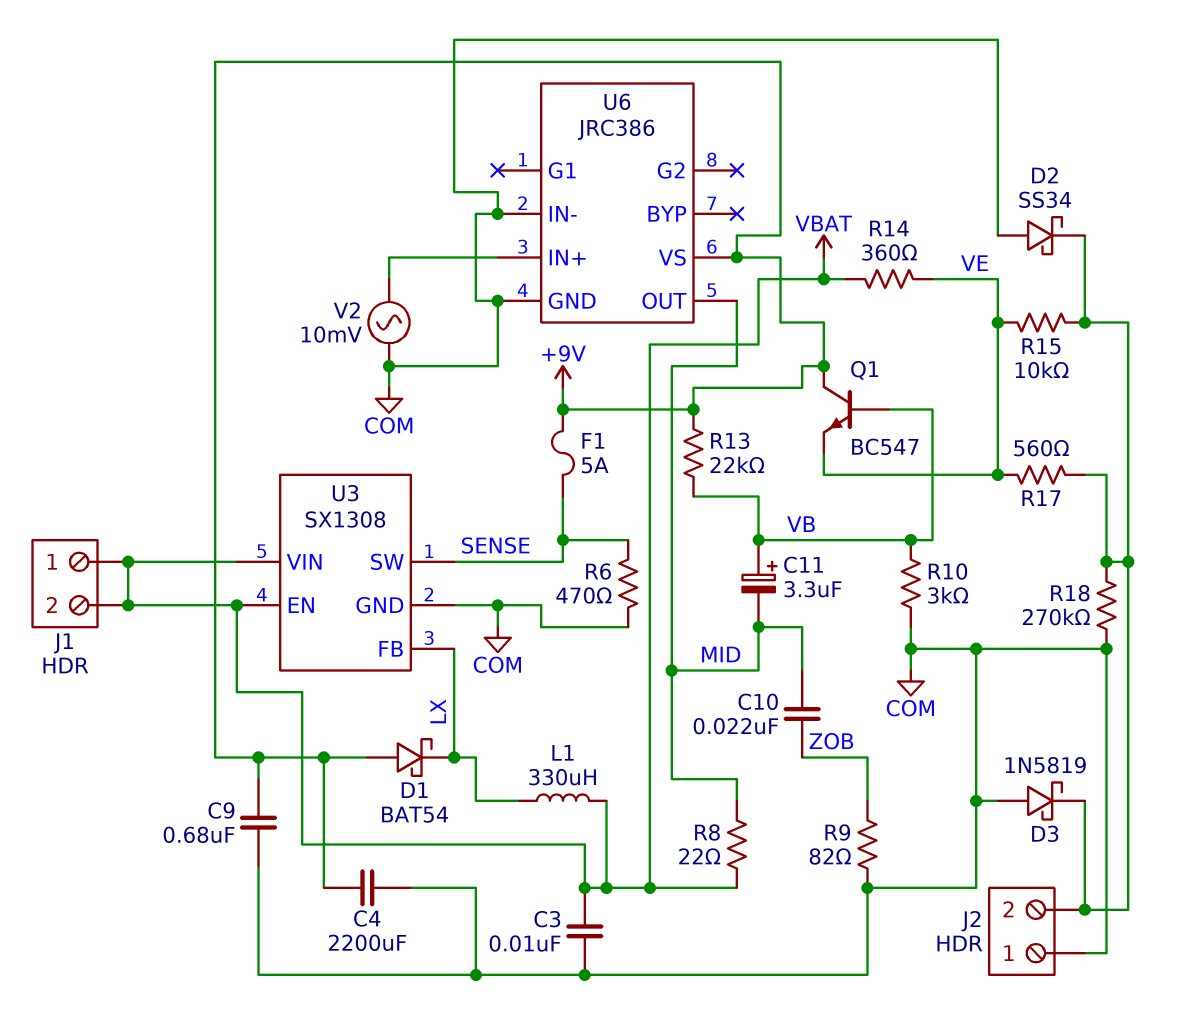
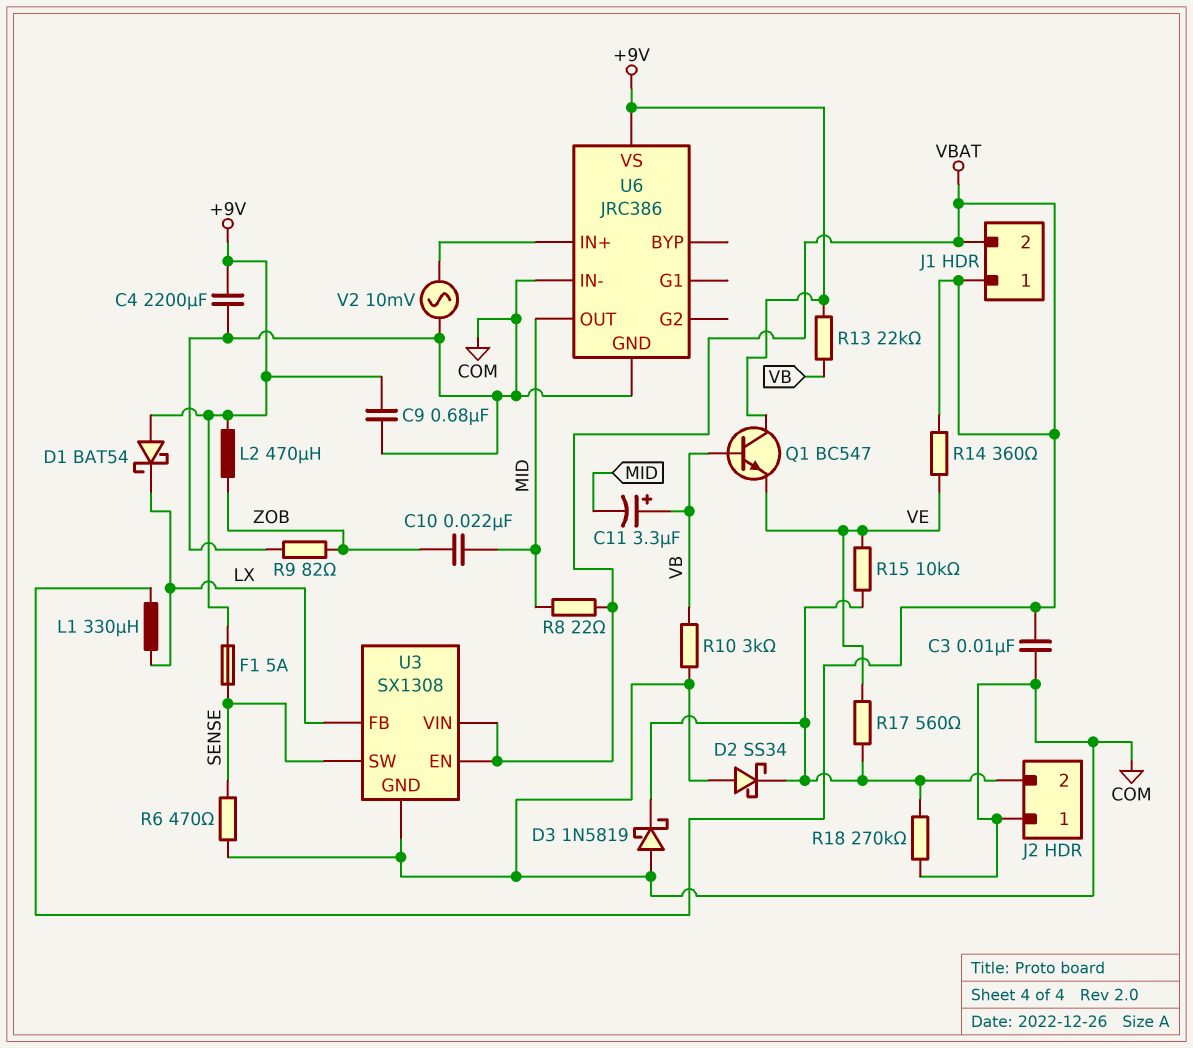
L2: none -> 470uH (+9V, ZOB)

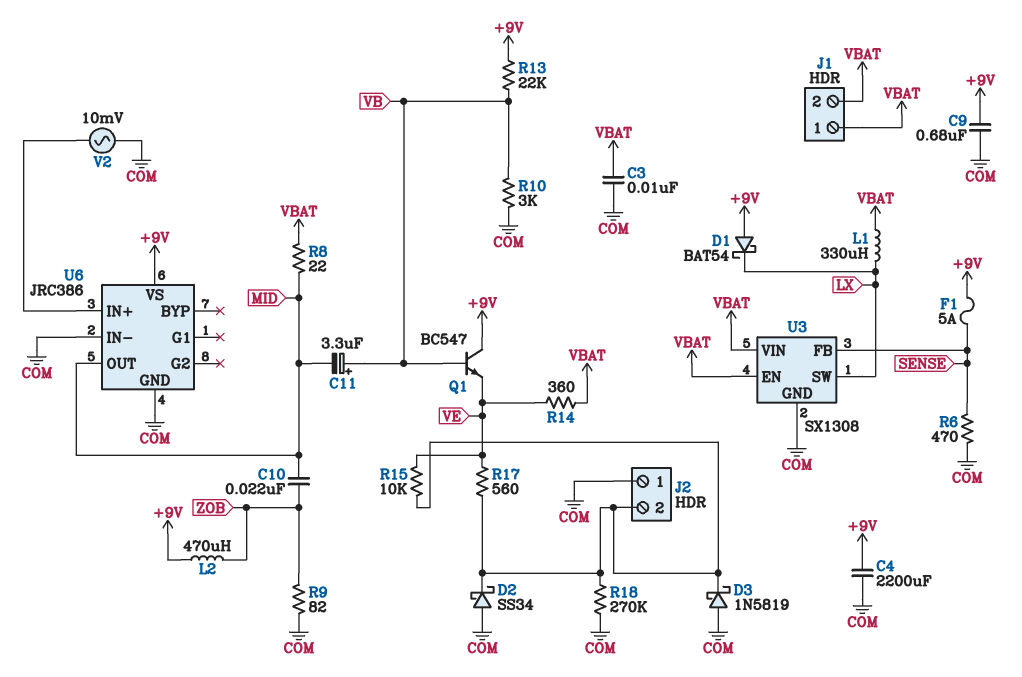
U3 pin FB: LX -> SENSE
U3 pin SW: SENSE -> LX

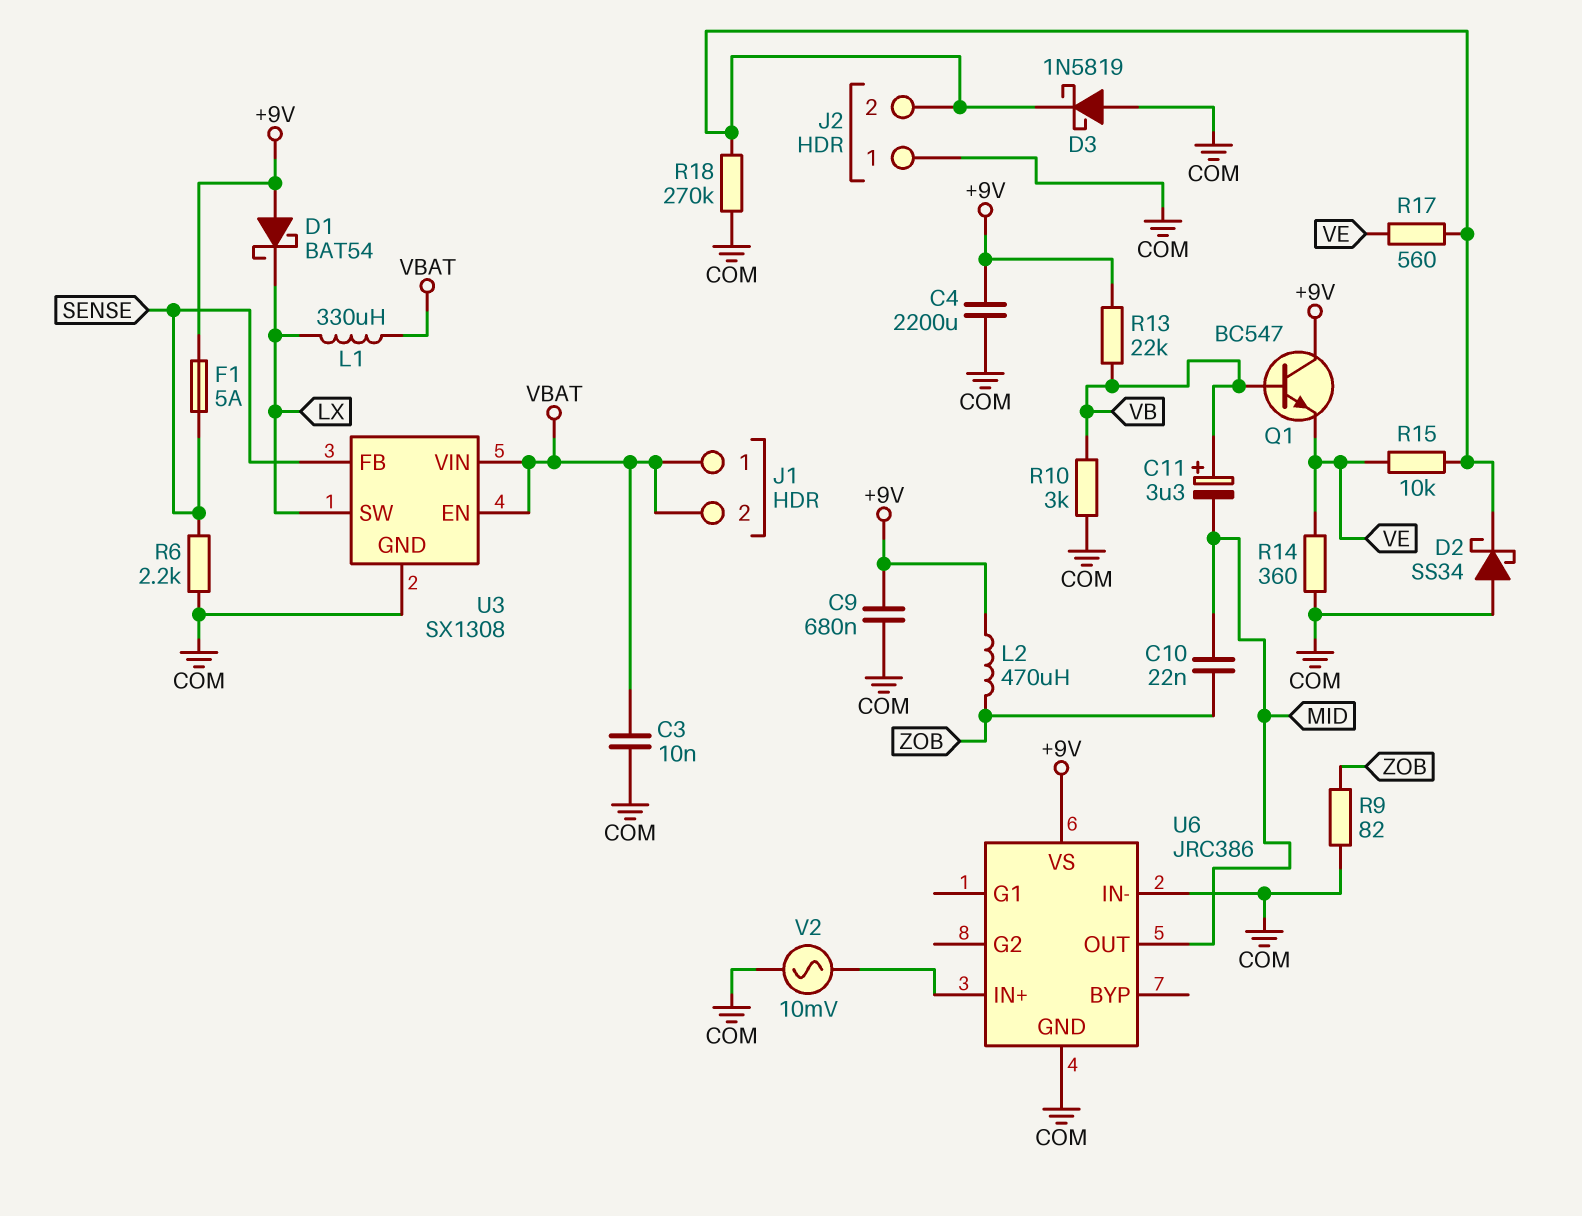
R6: 470 (COM, SENSE) -> 2.2k (COM, SENSE)
R8: 22 (MID, VBAT) -> none
R14: 360 (VBAT, VE) -> 360 (COM, VE)

